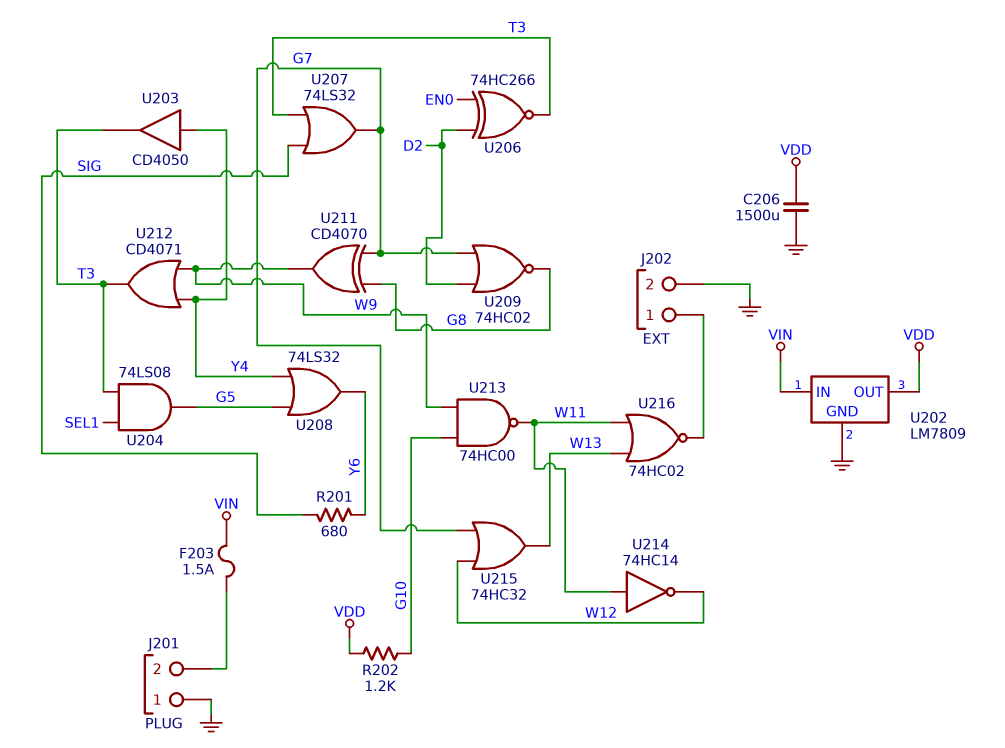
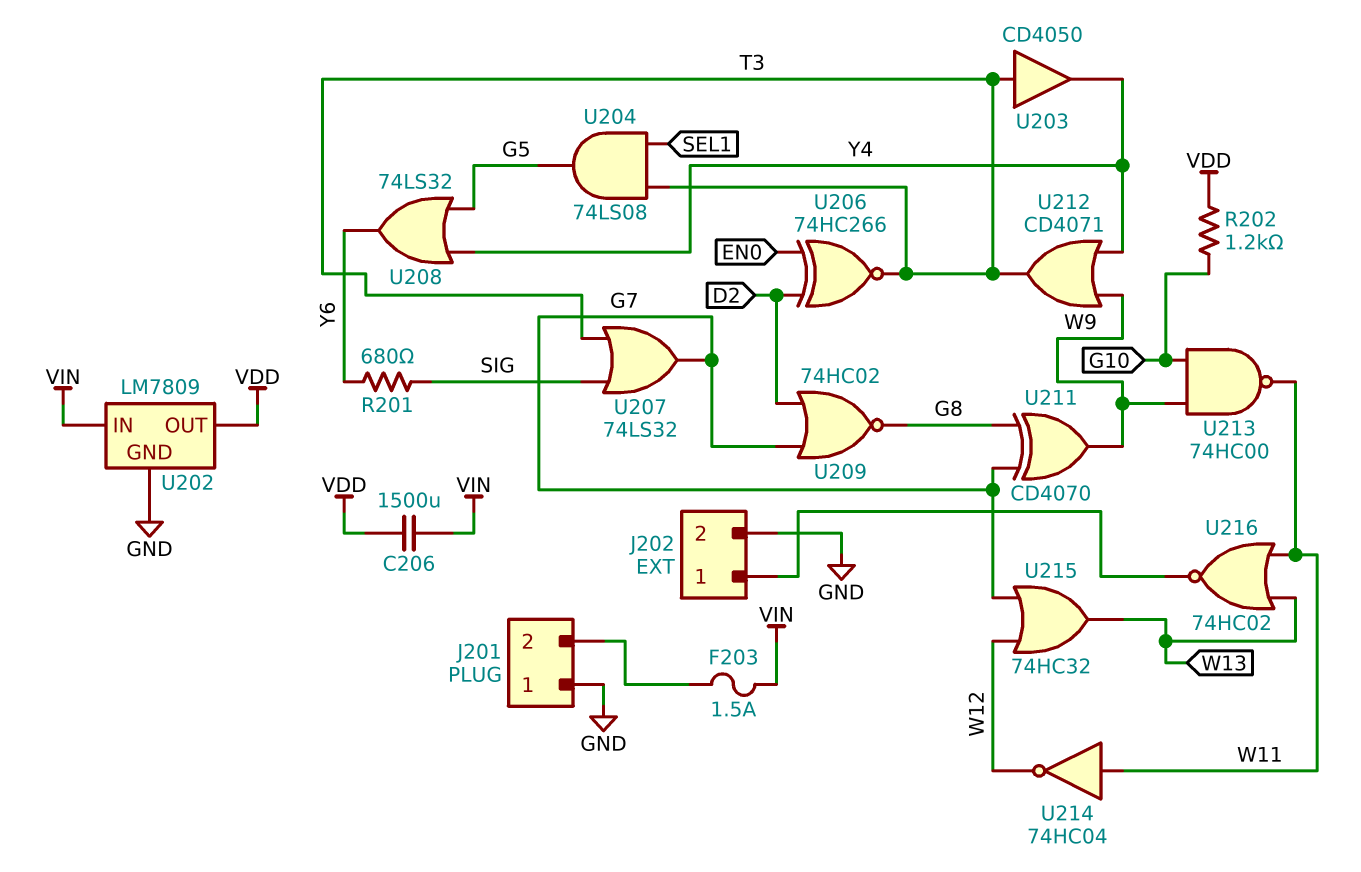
C206: 1500uF (GND, VDD) -> 1500uF (VDD, VIN)
U203: buffer CD4050 (in Y4, out T3) -> buffer CD4050 (in T3, out Y4)
U214: NOT 74HC14 (in W11, out W12) -> NOT 74HC04 (in W11, out W12)

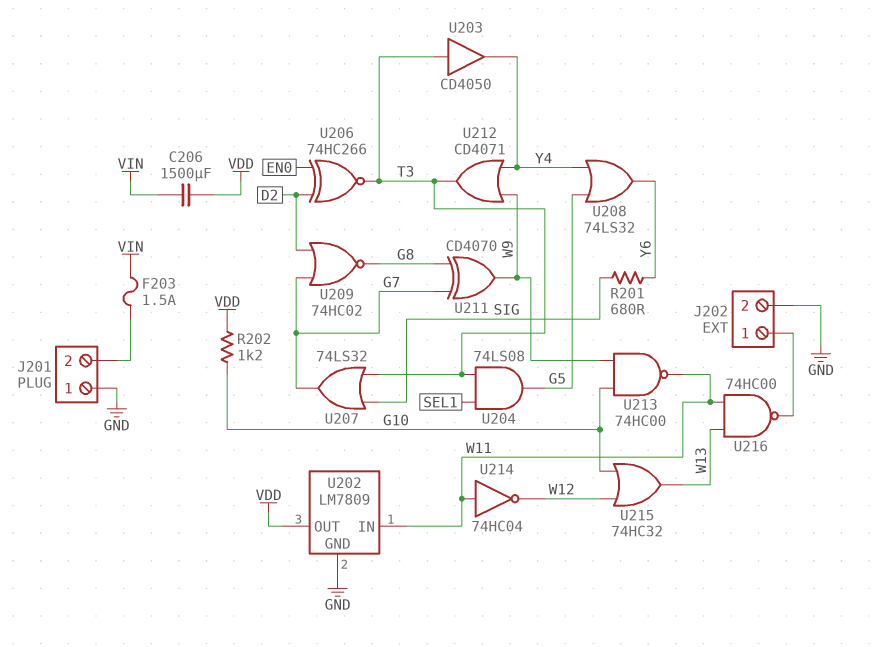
U202 pin IN: VIN -> W11
U215: OR 74HC32 (in G7, in W12, out W13) -> OR 74HC32 (in G10, in W12, out W13)
U216: NOR 74HC02 (in W11, in W13, out J202/1) -> NAND 74HC00 (in W11, in W13, out J202/1)

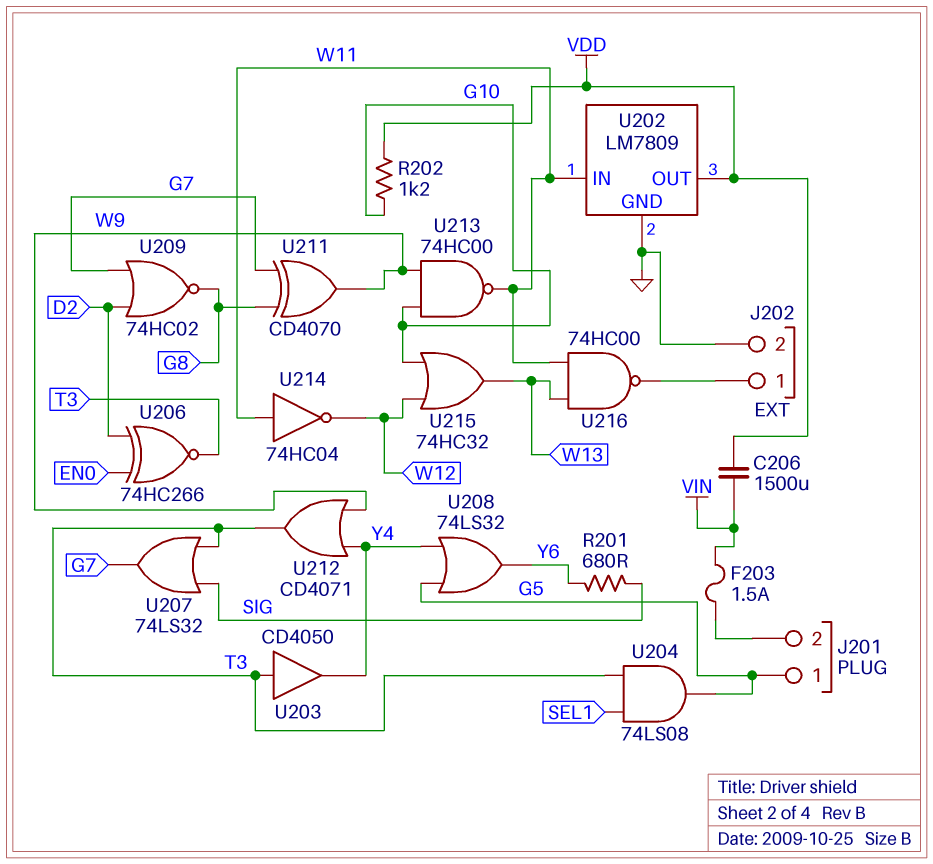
J201 pin 1: GND -> G5

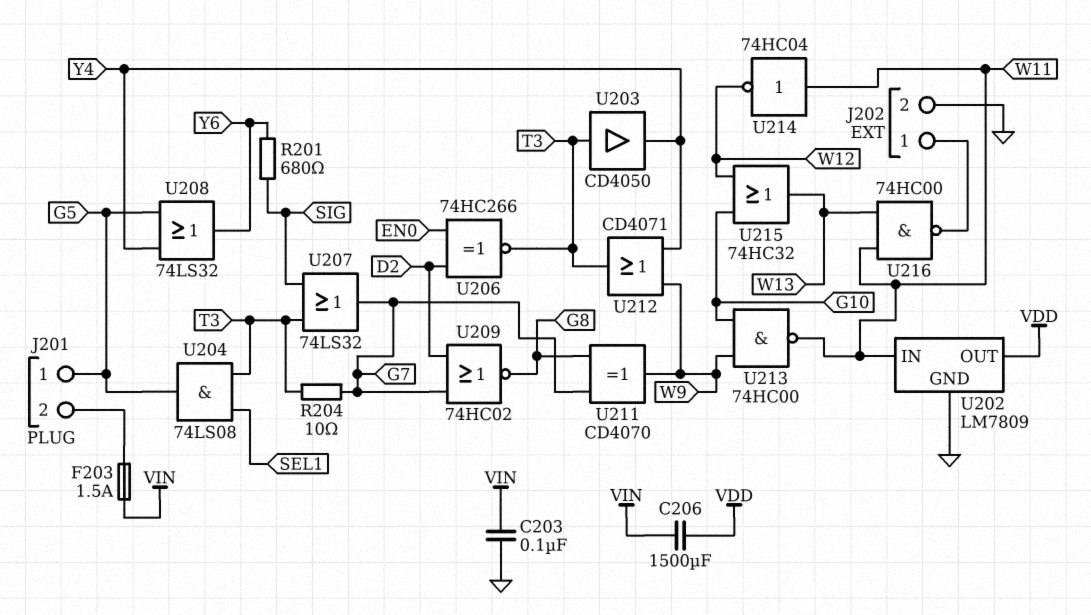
C203: none -> 100nF (GND, VIN)
R202: 1.2k (G10, VDD) -> none
R204: none -> 10 (G7, T3)

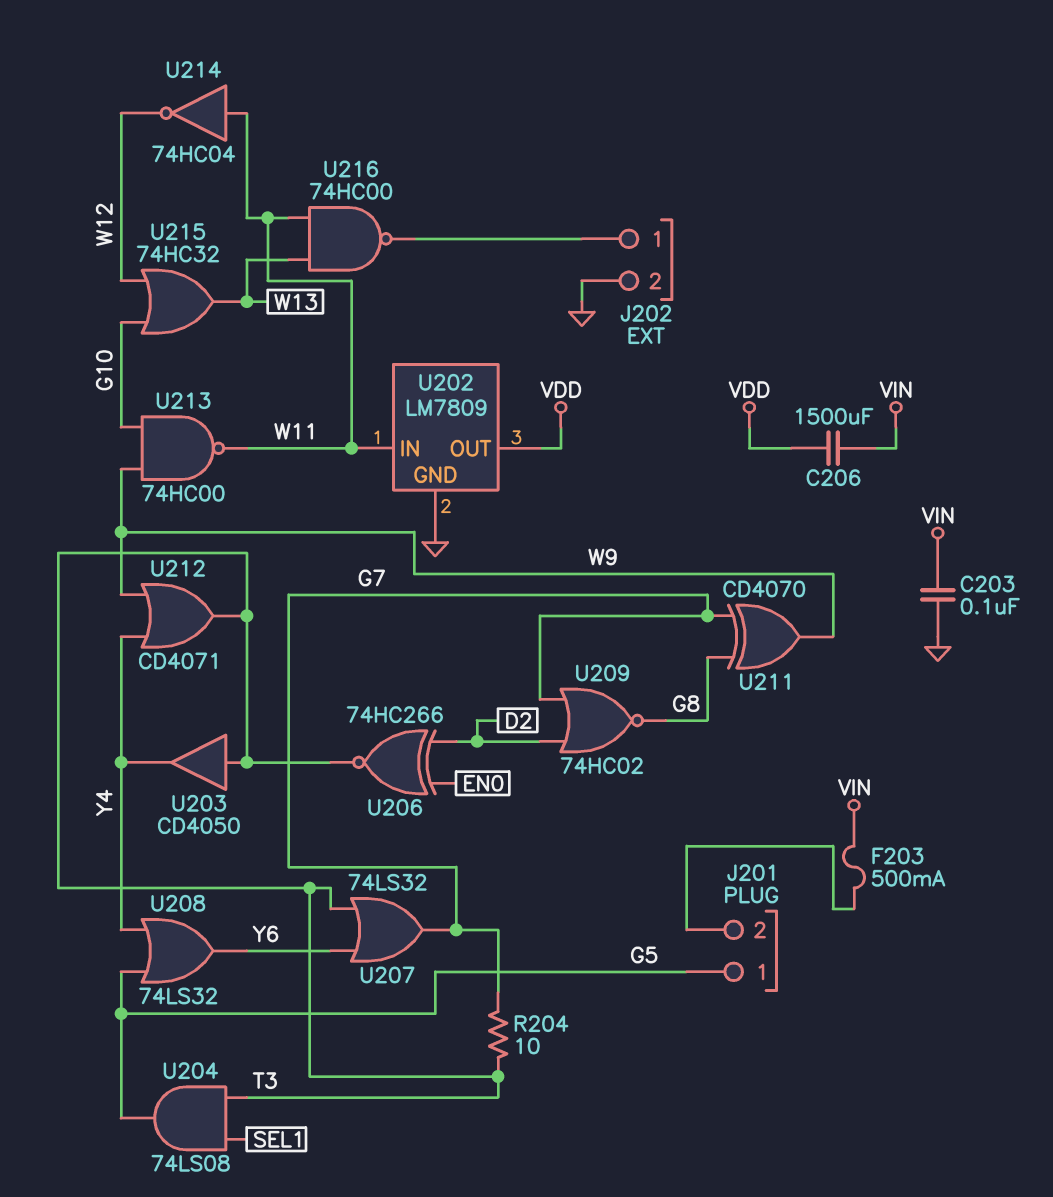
F203: 1.5A (J201/2, VIN) -> 500mA (J201/2, VIN)
R201: 680 (SIG, Y6) -> none
U207: OR 74LS32 (in SIG, in T3, out G7) -> OR 74LS32 (in T3, in Y6, out G7)

